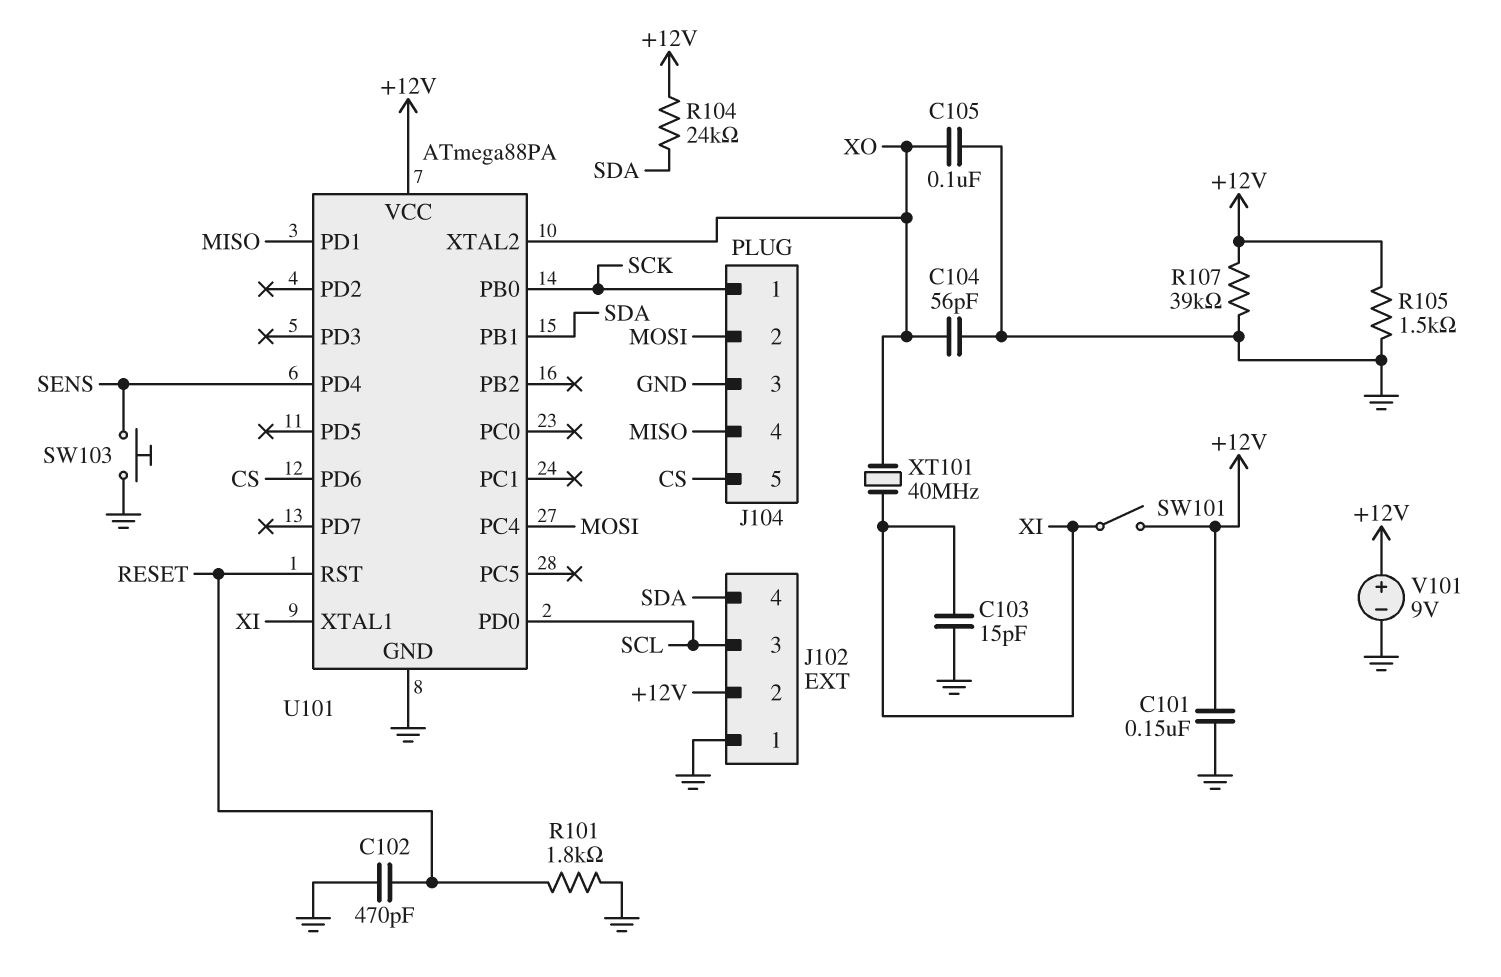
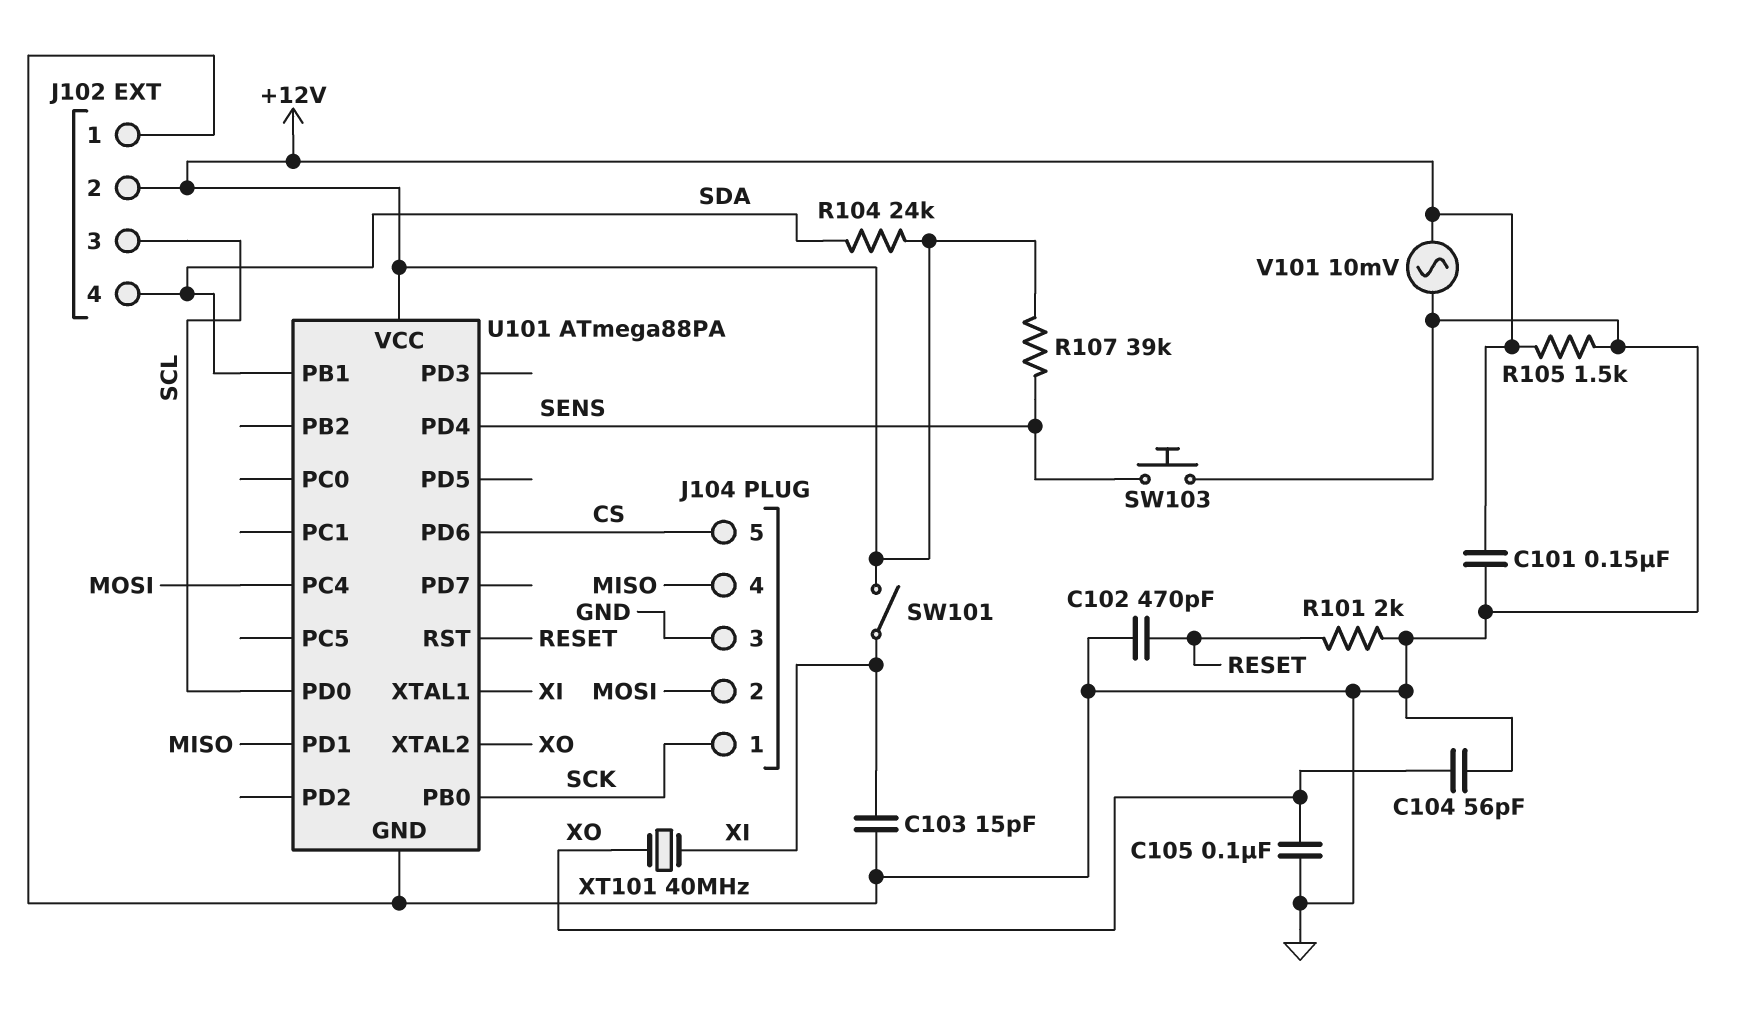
R101: 1.8k (GND, RESET) -> 2k (GND, RESET)
R107: 39k (+12V, GND) -> 39k (+12V, SENS)
V101: 9V (plus +12V, minus GND) -> AC 10mV (+12V, GND)

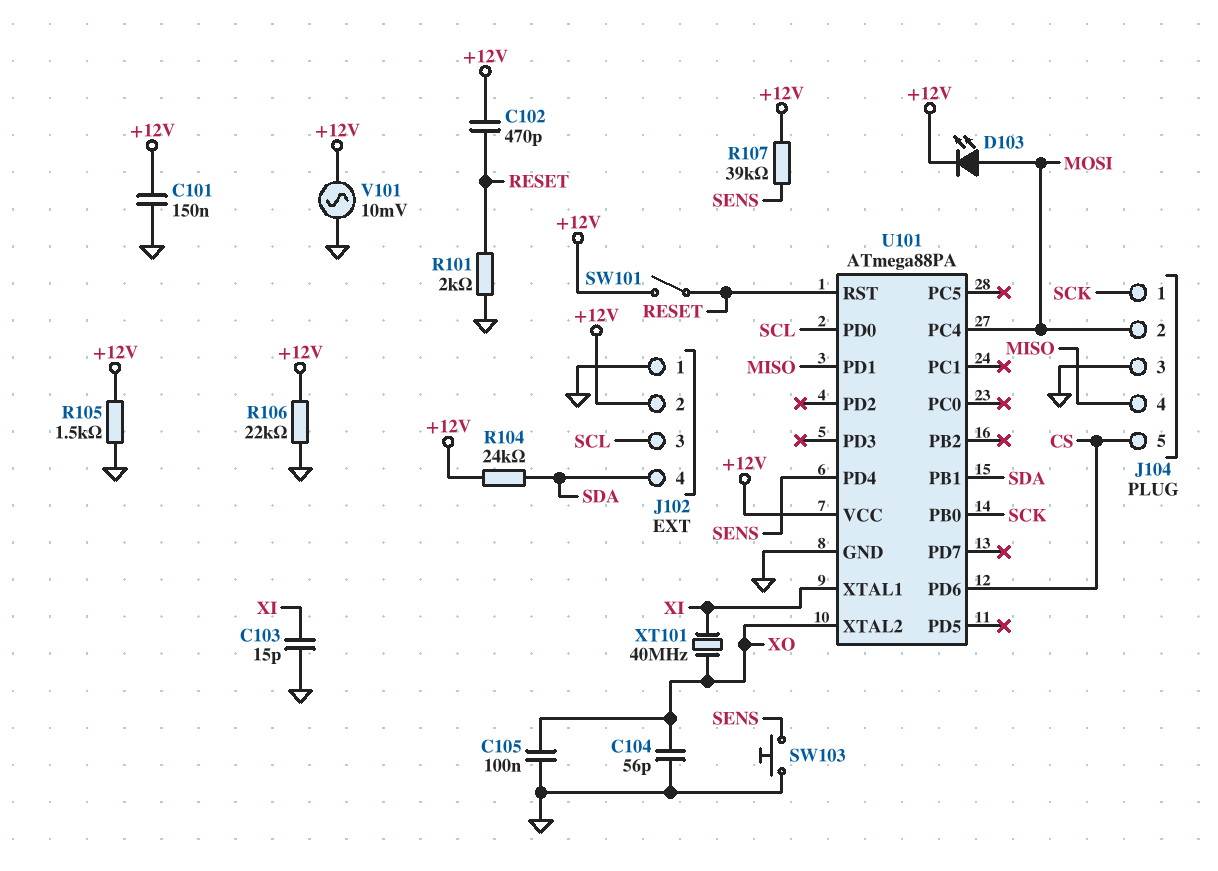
C102: 470pF (GND, RESET) -> 470pF (+12V, RESET)
D103: none -> LED (A MOSI, K +12V)
R106: none -> 22k (+12V, GND)
SW101: switch (+12V, XI) -> switch (+12V, RESET)

